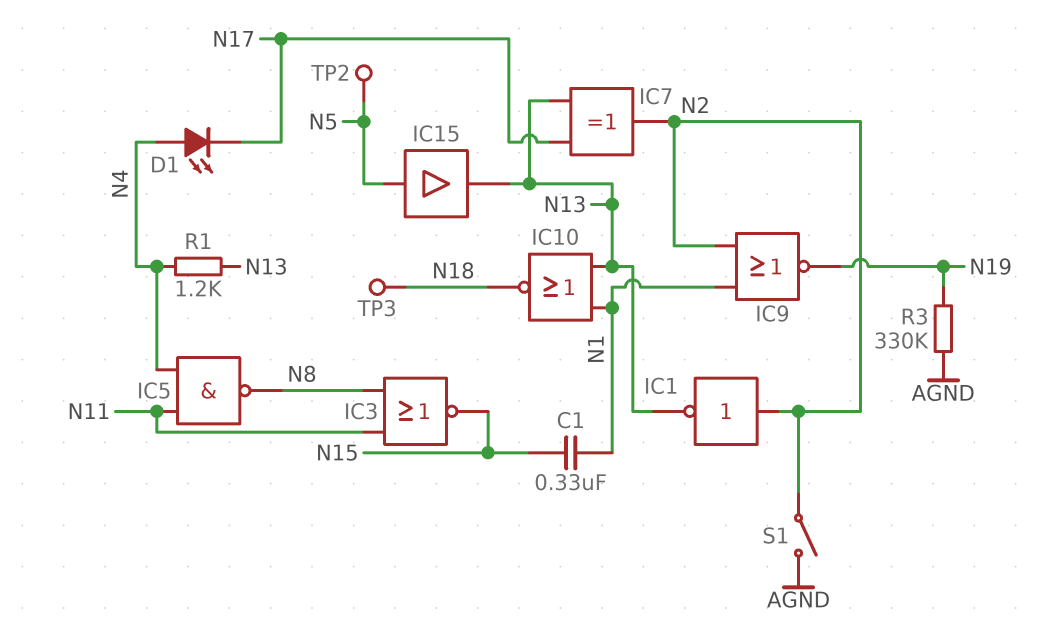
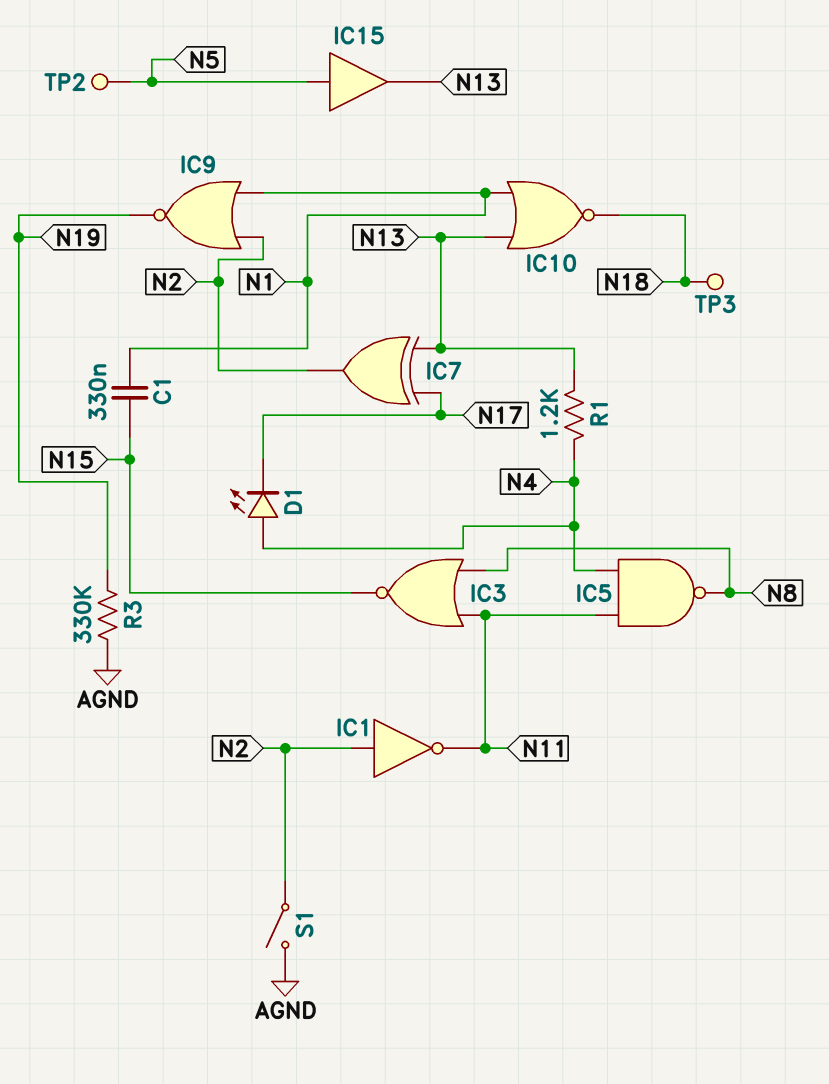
IC1: NOT (in N2, out N13) -> NOT (in N2, out N11)

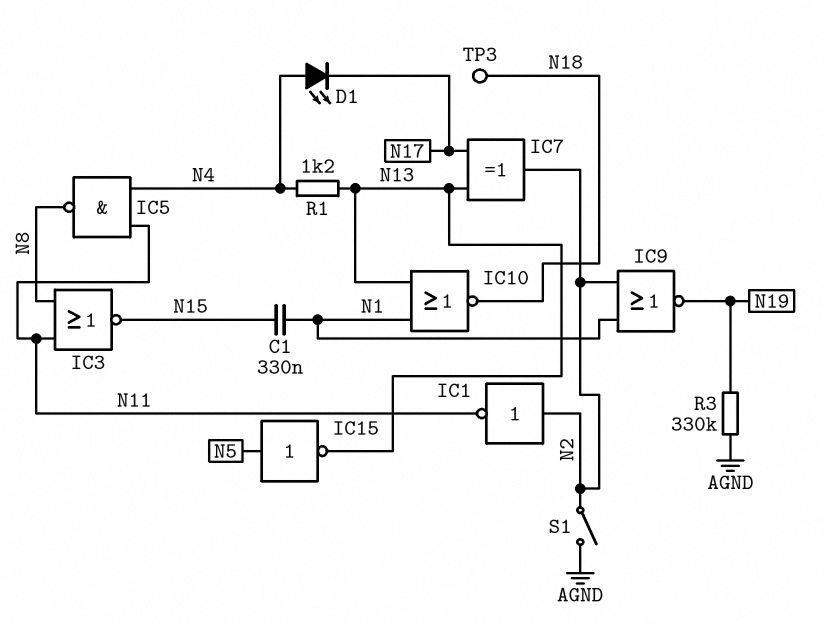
IC15: buffer (in N5, out N13) -> NOT (in N5, out N13)
TP2: test point (N5) -> none

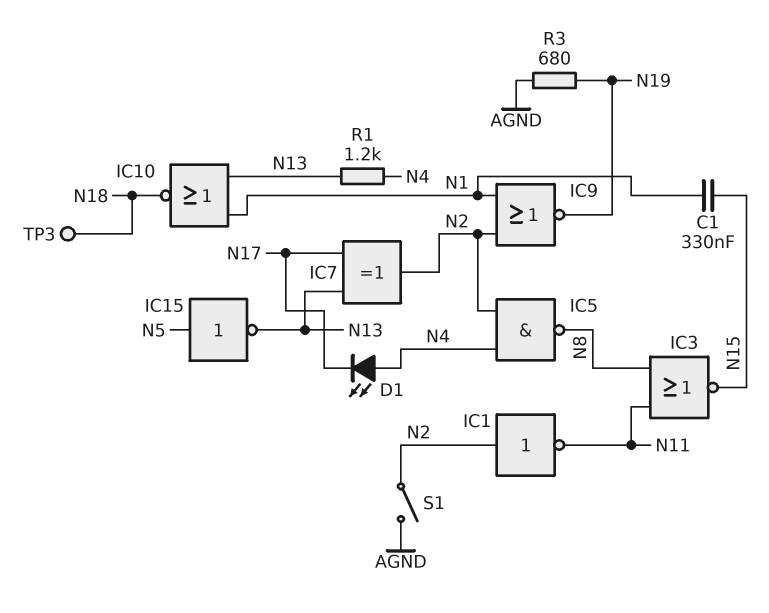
IC5: NAND (in N4, in N11, out N8) -> NAND (in N2, in N4, out N8)
R3: 330k (AGND, N19) -> 680 (AGND, N19)

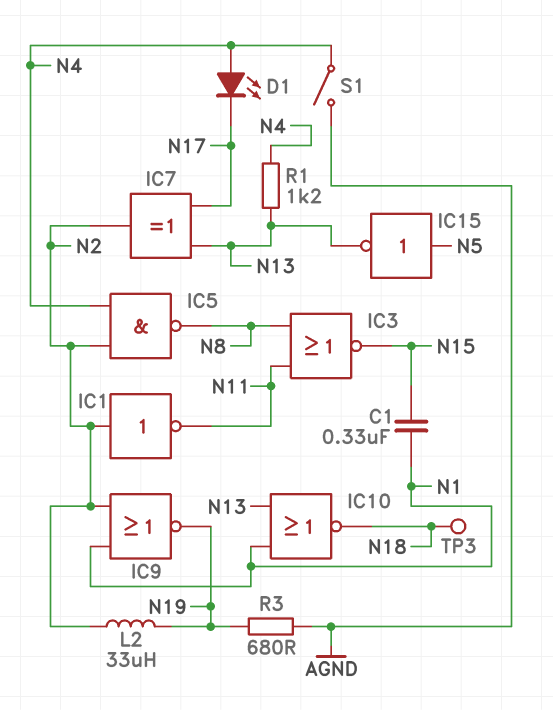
L2: none -> 33uH (N2, N19)
S1: switch (AGND, N2) -> switch (AGND, N4)

